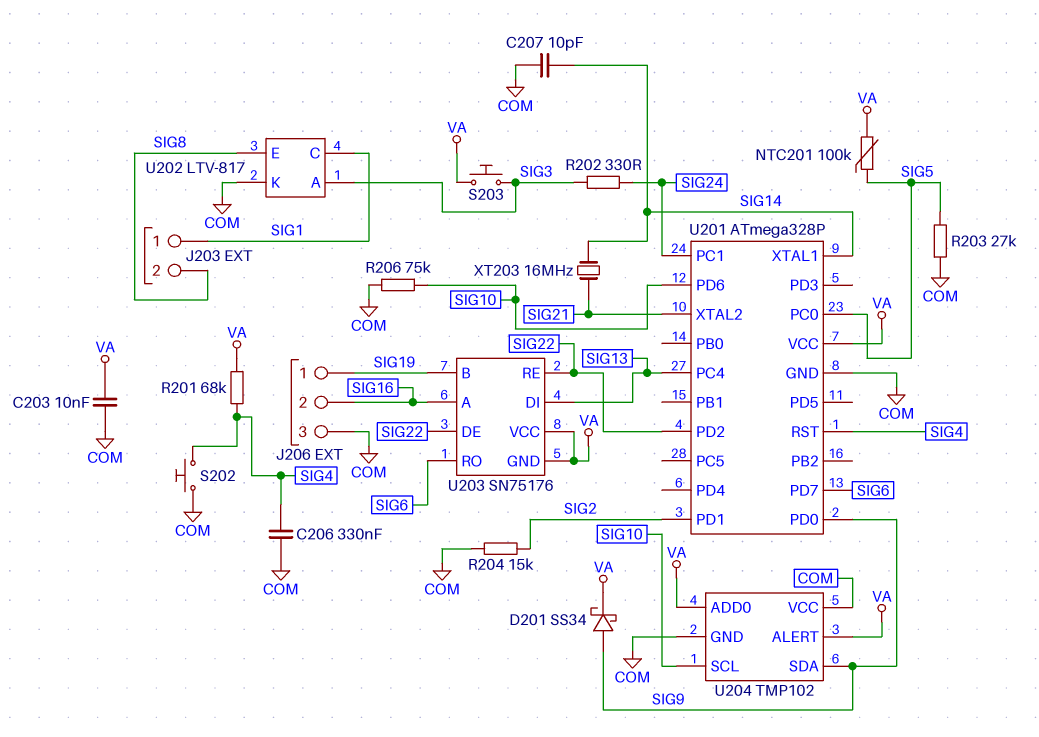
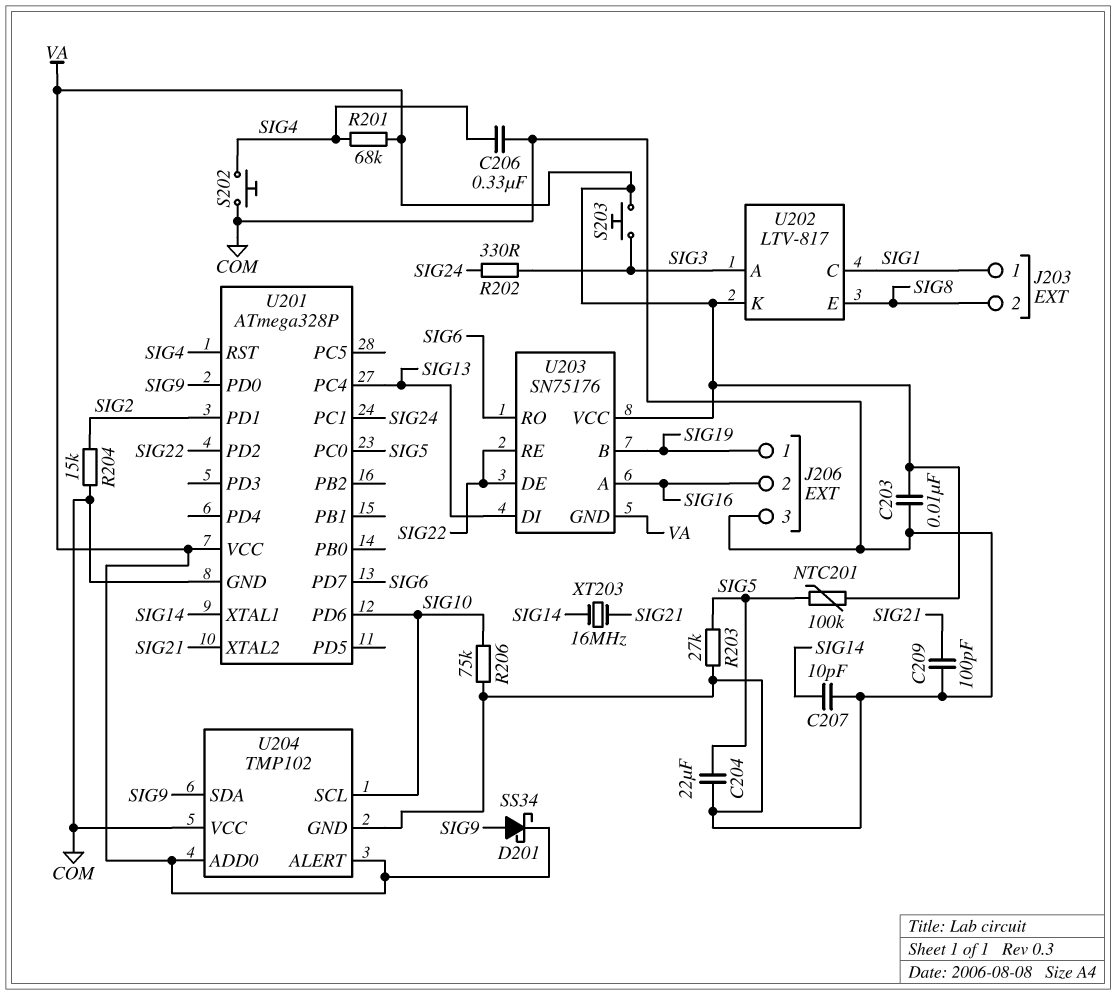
C204: none -> 22uF (COM, SIG5)
C209: none -> 100pF (COM, SIG21)
U202 pin K: COM -> VA

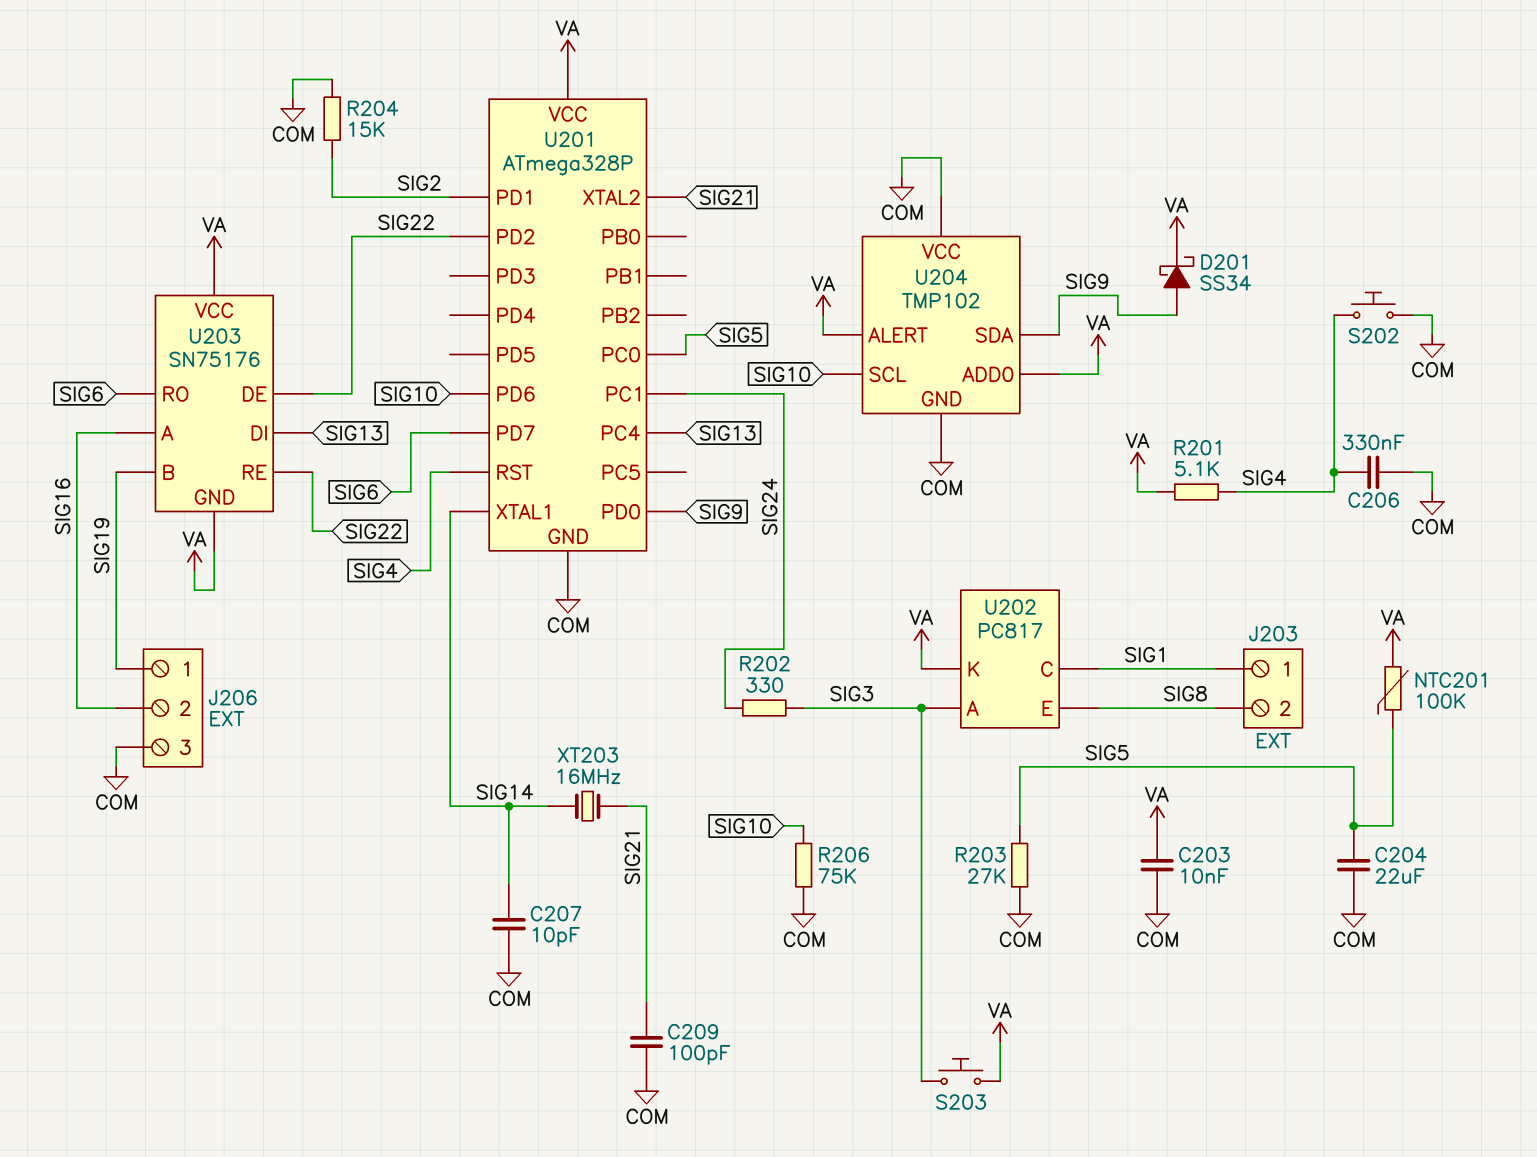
R201: 68k (SIG4, VA) -> 5.1k (SIG4, VA)
U202: LTV-817 -> PC817

